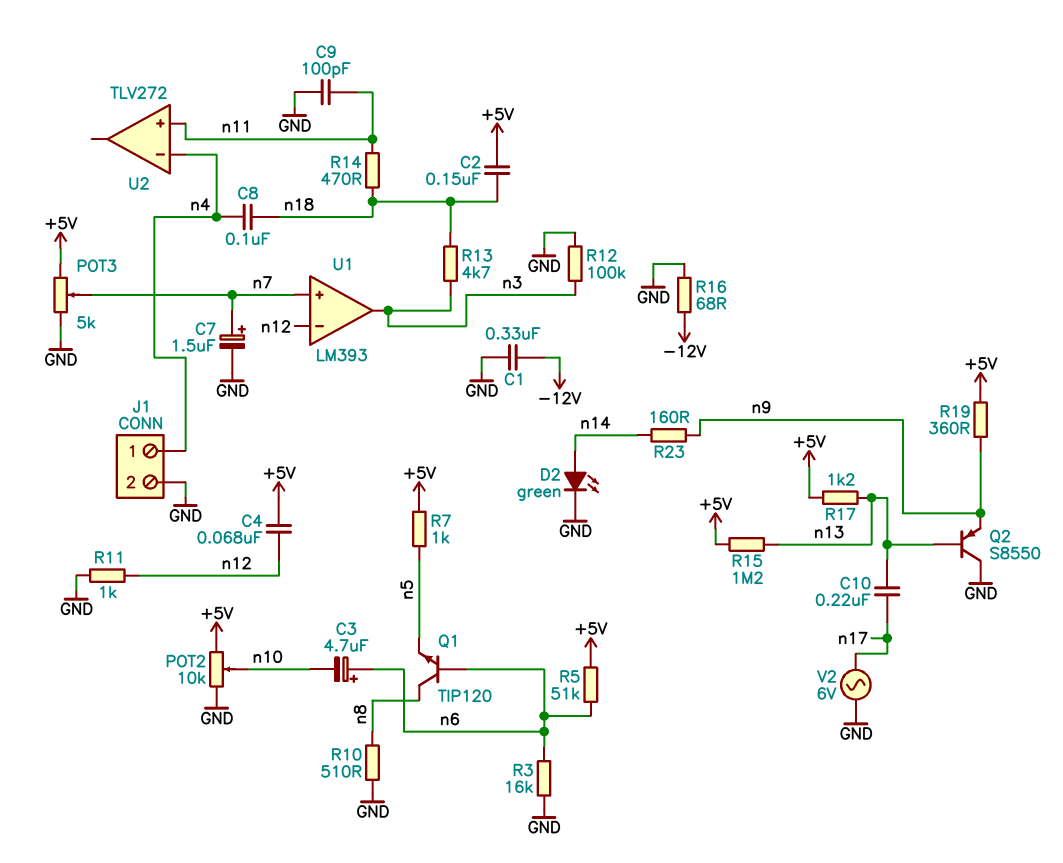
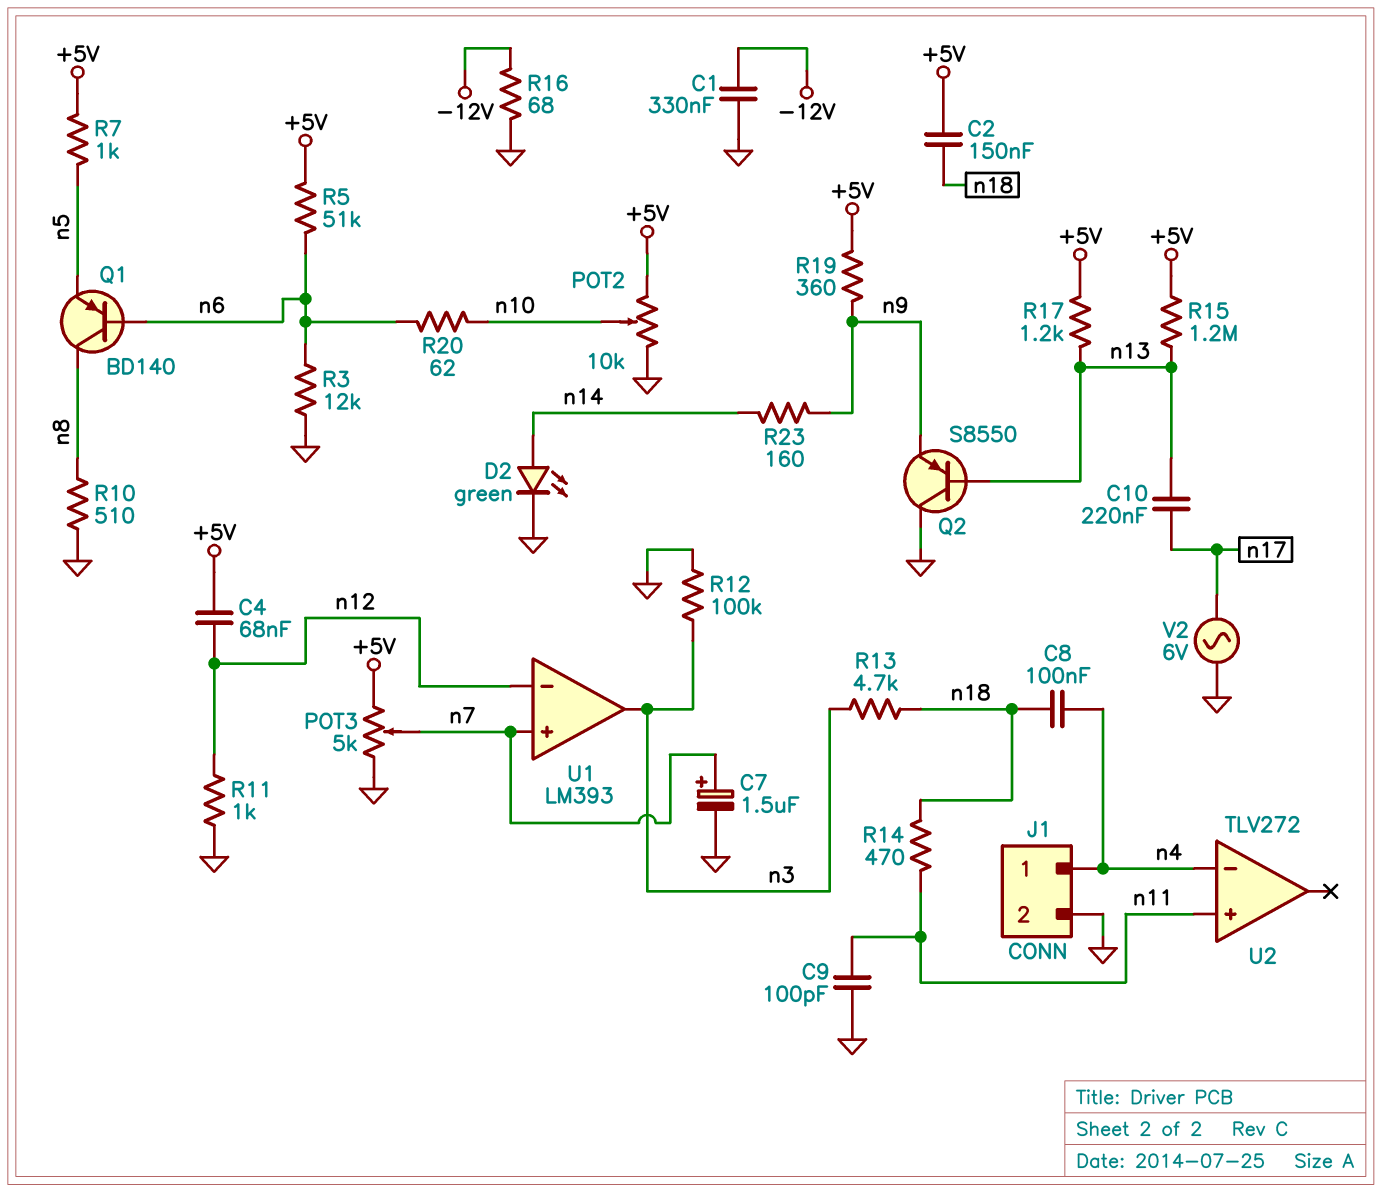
C3: 4.7uF (plus n6, minus n10) -> none
Q1: NPN TIP120 (B n6, C n8, E n5) -> PNP BD140 (B n6, C n8, E n5)
R3: 16k (GND, n6) -> 12k (GND, n6)
R20: none -> 62 (n6, n10)

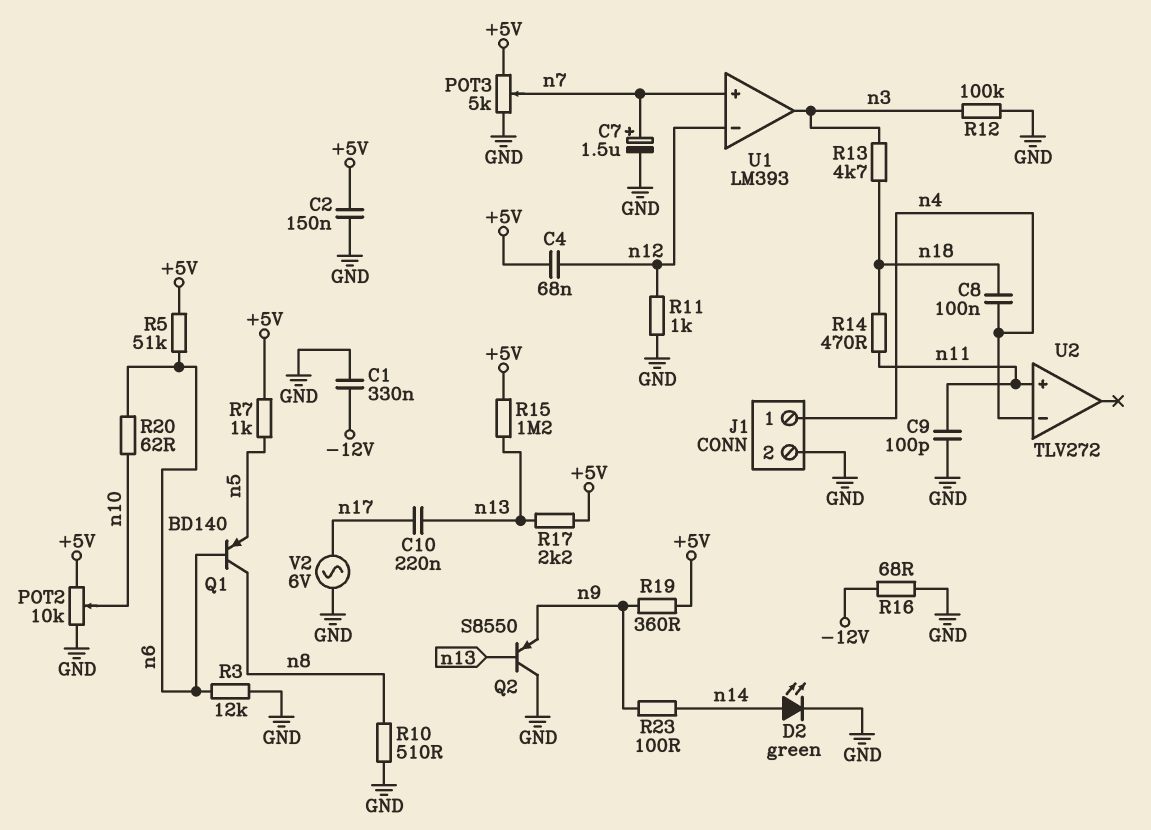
C2: 150nF (+5V, n18) -> 150nF (+5V, GND)
R17: 1.2k (+5V, n13) -> 2.2k (+5V, n13)
R23: 160 (n9, n14) -> 100 (n9, n14)

